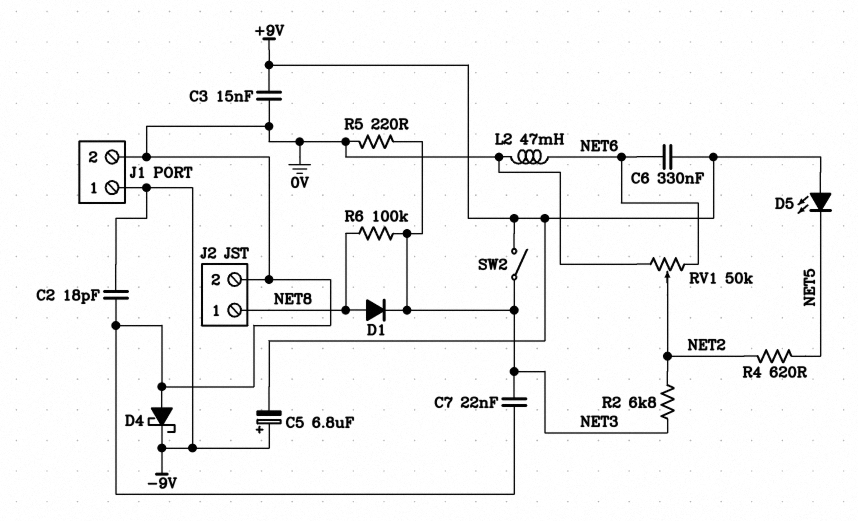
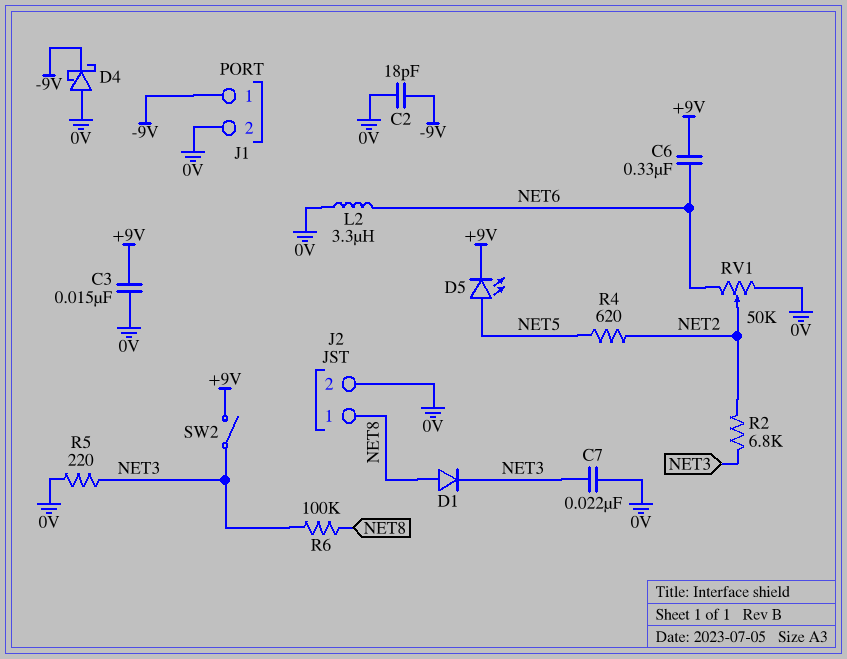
C5: 6.8uF (plus -9V, minus +9V) -> none
D5: LED (A +9V, K NET5) -> LED (A NET5, K +9V)
L2: 47mH (0V, NET6) -> 3.3uH (0V, NET6)

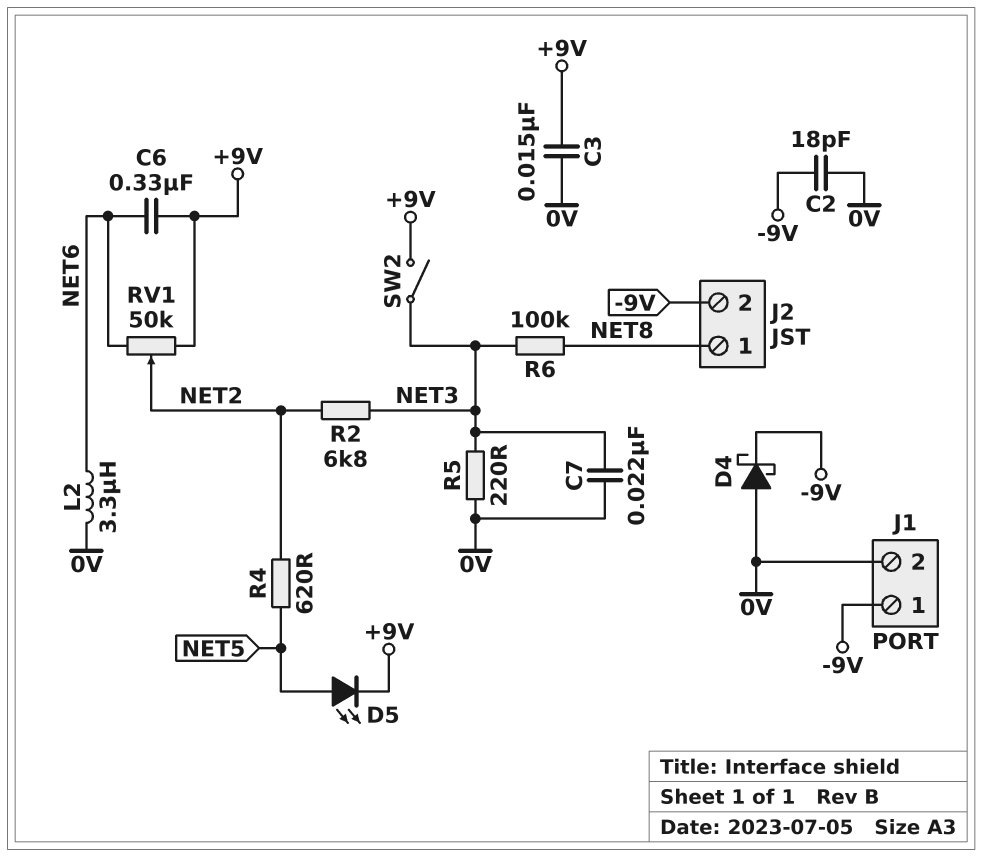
D1: diode (A NET8, K NET3) -> none
J2 pin 2: 0V -> -9V
RV1: 50k (0V, NET6, wiper NET2) -> 50k (+9V, NET6, wiper NET2)

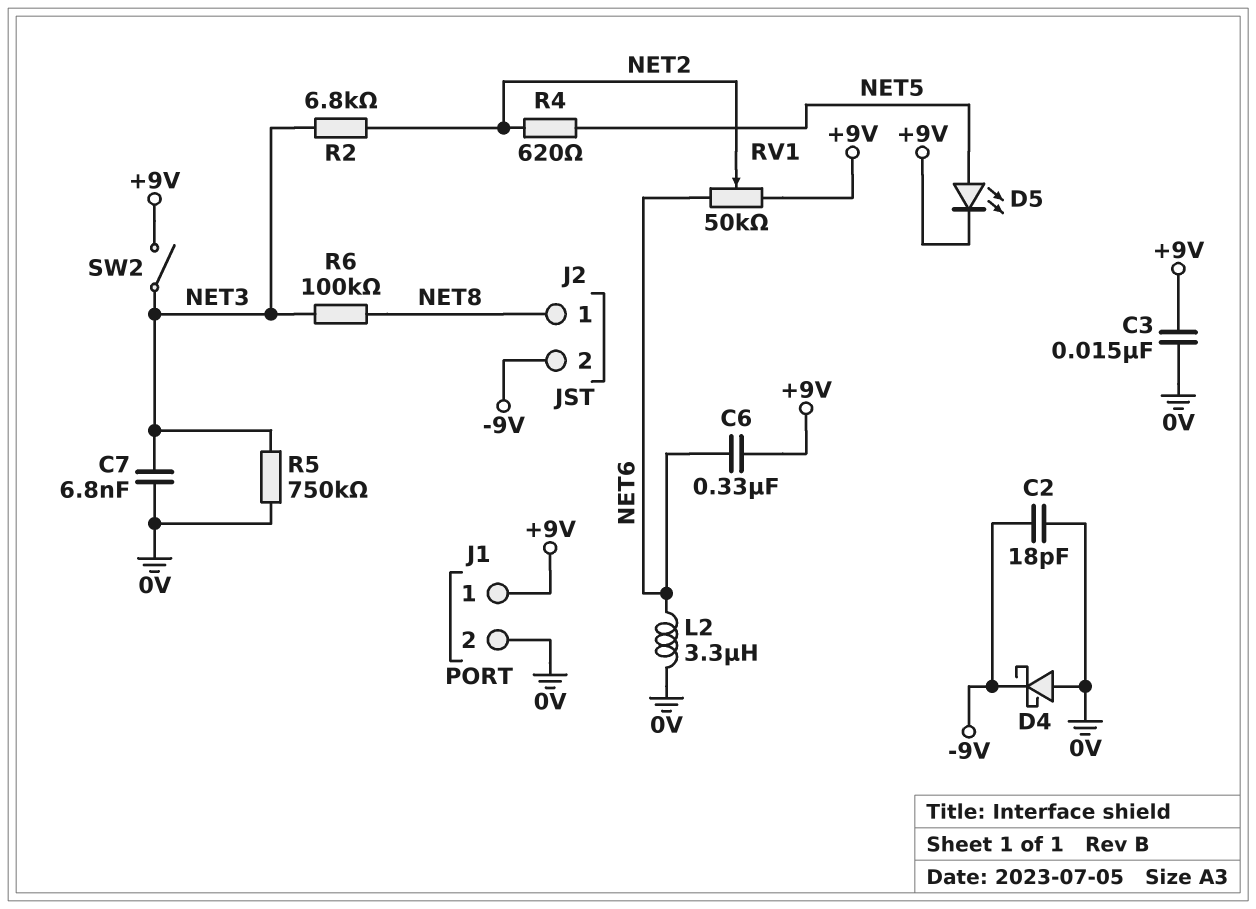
C7: 22nF (0V, NET3) -> 6.8nF (0V, NET3)
J1 pin 1: -9V -> +9V
R5: 220 (0V, NET3) -> 750k (0V, NET3)

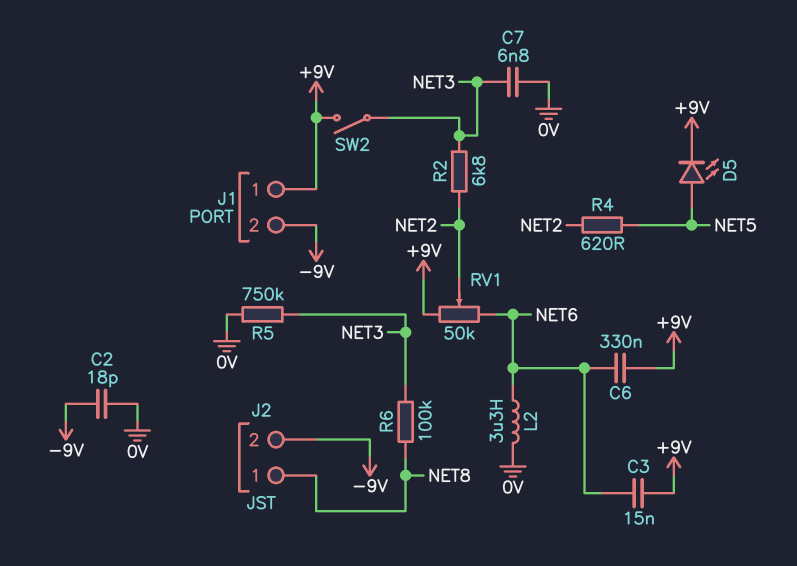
C3: 15nF (+9V, 0V) -> 15nF (+9V, NET6)
D4: schottky (A 0V, K -9V) -> none
J1 pin 2: 0V -> -9V

